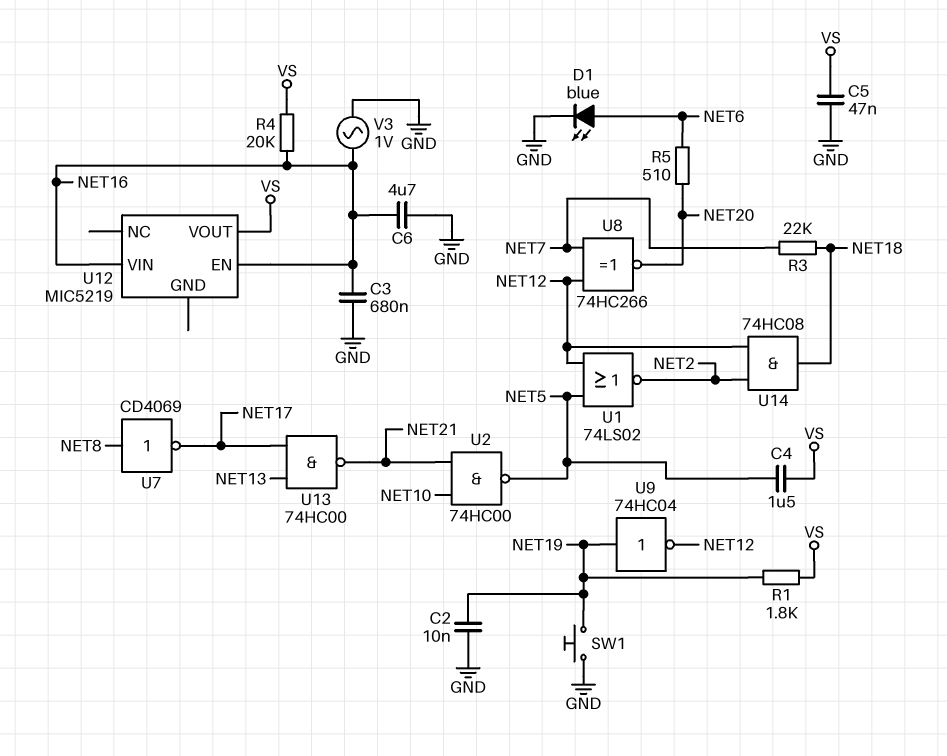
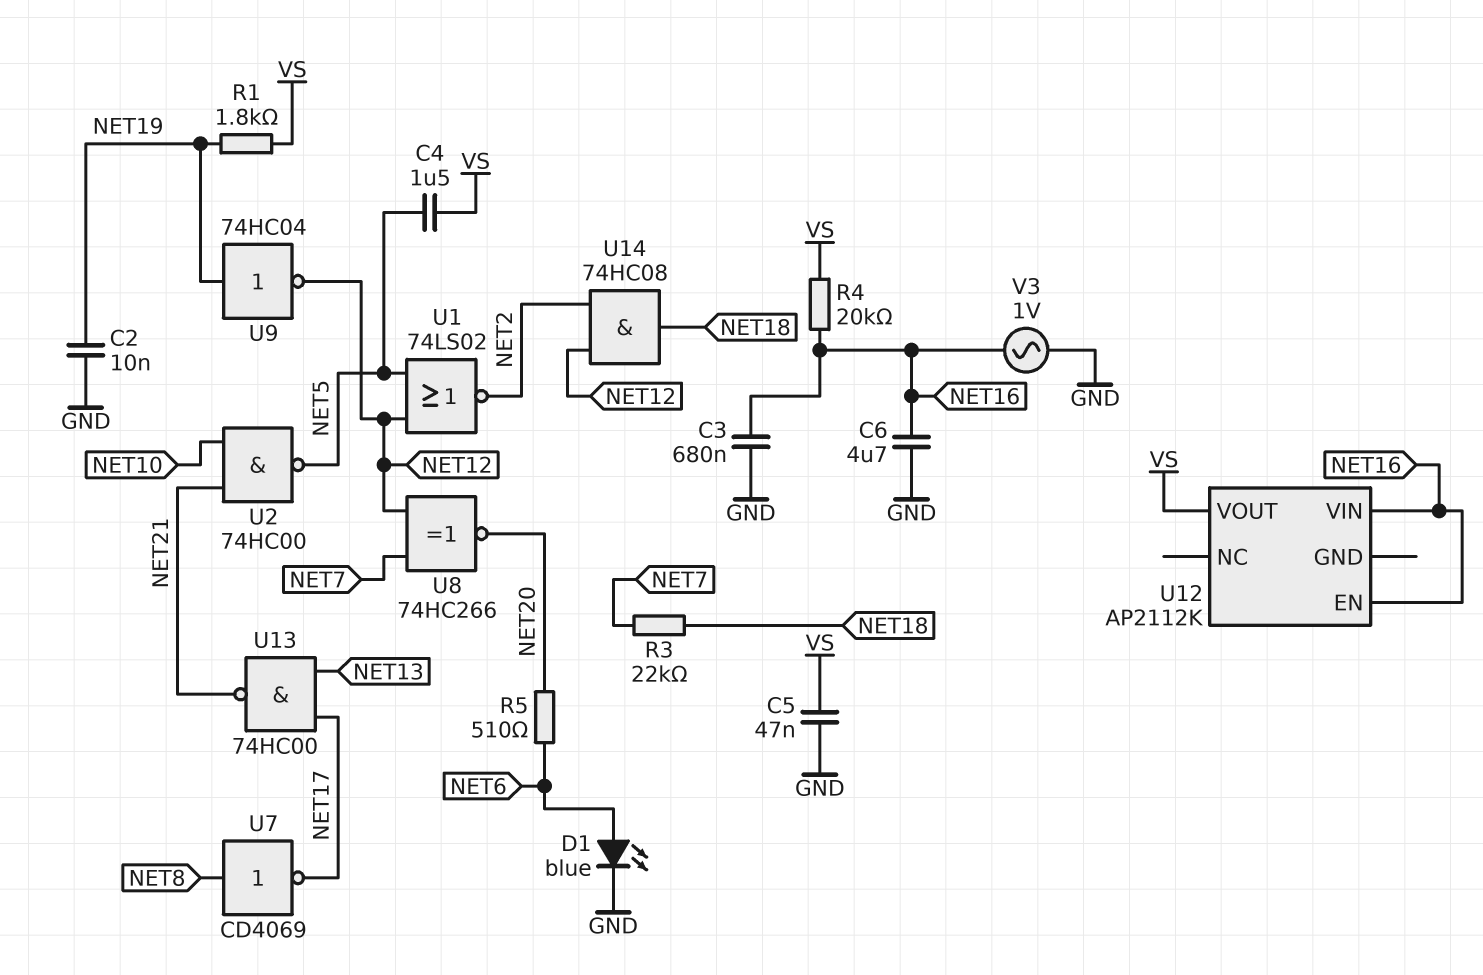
SW1: button (GND, NET19) -> none
U12: MIC5219 -> AP2112K

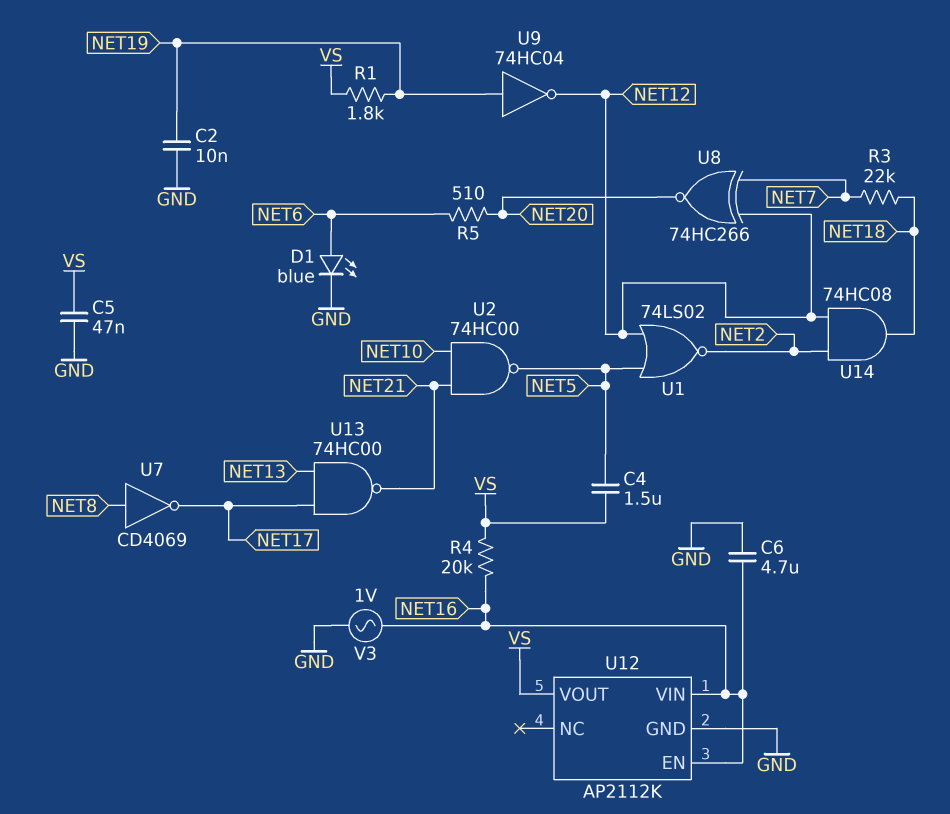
C3: 680nF (GND, NET16) -> none
U12 pin GND: none -> GND

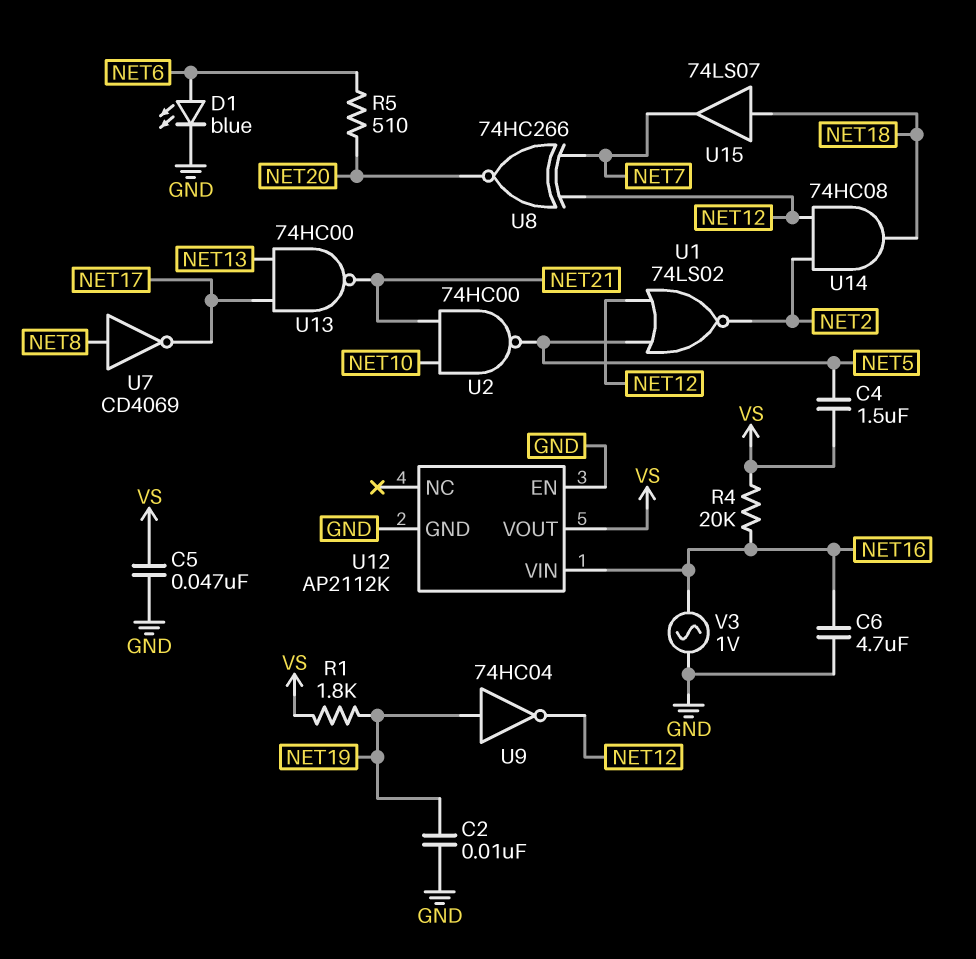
R3: 22k (NET7, NET18) -> none
U12 pin EN: NET16 -> GND
U15: none -> buffer 74LS07 (in NET18, out NET7)

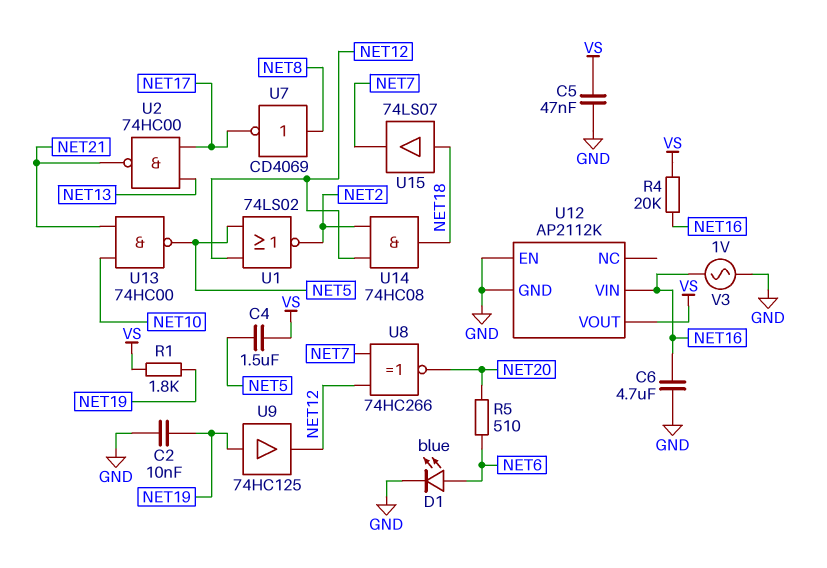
U2: NAND 74HC00 (in NET10, in NET21, out NET5) -> NAND 74HC00 (in NET13, in NET17, out NET21)
U9: NOT 74HC04 (in NET19, out NET12) -> buffer 74HC125 (in NET19, out NET12)
U13: NAND 74HC00 (in NET13, in NET17, out NET21) -> NAND 74HC00 (in NET10, in NET21, out NET5)

